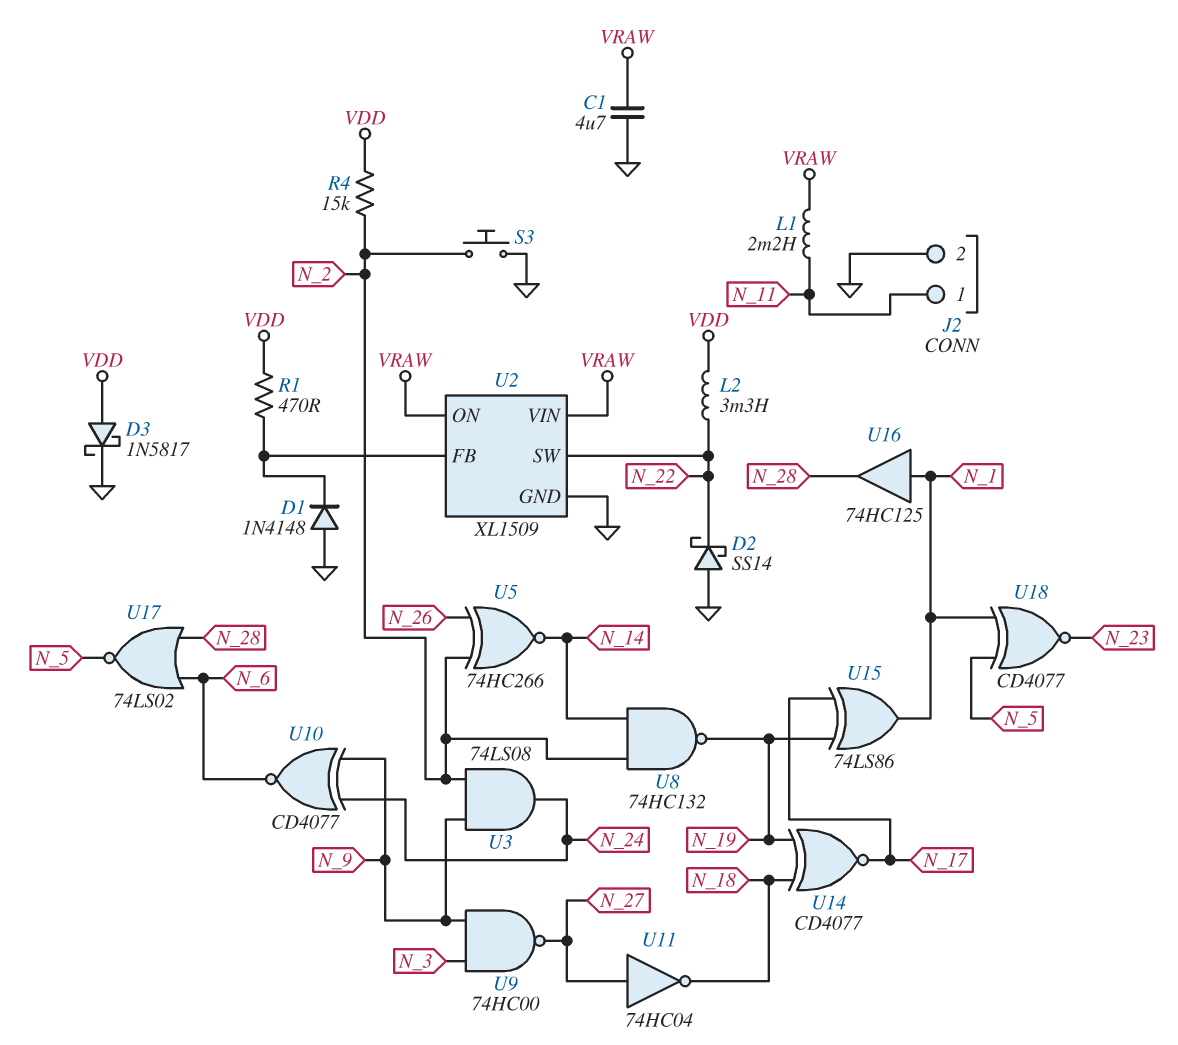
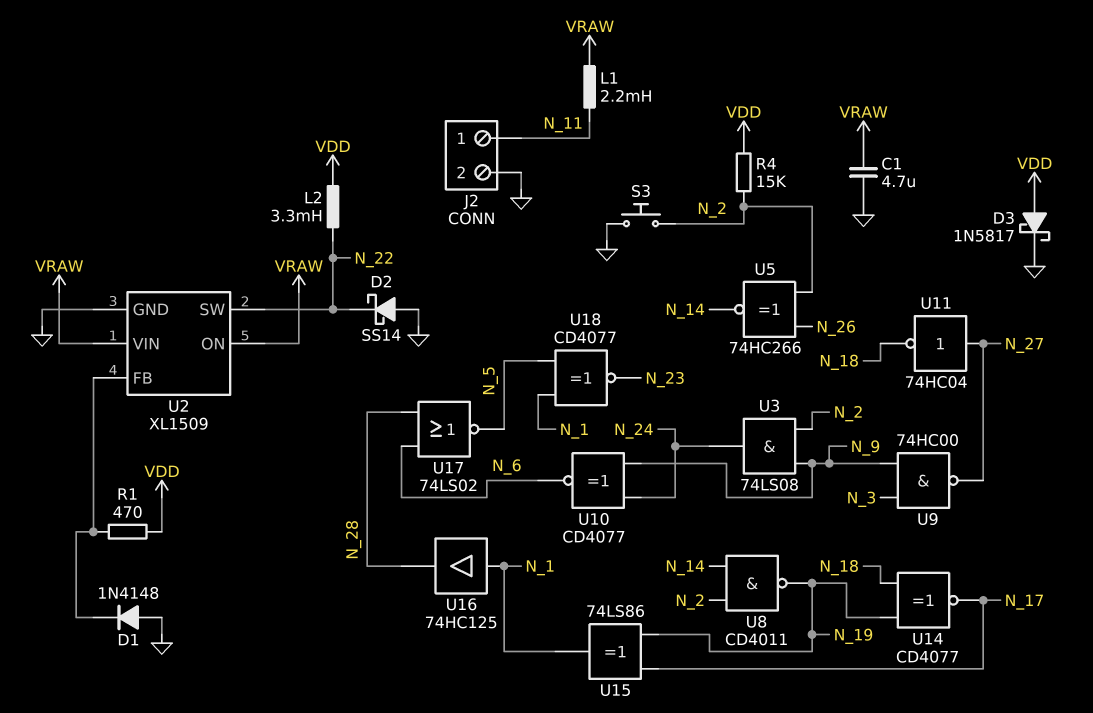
U8: NAND 74HC132 (in N_2, in N_14, out N_19) -> NAND CD4011 (in N_2, in N_14, out N_19)

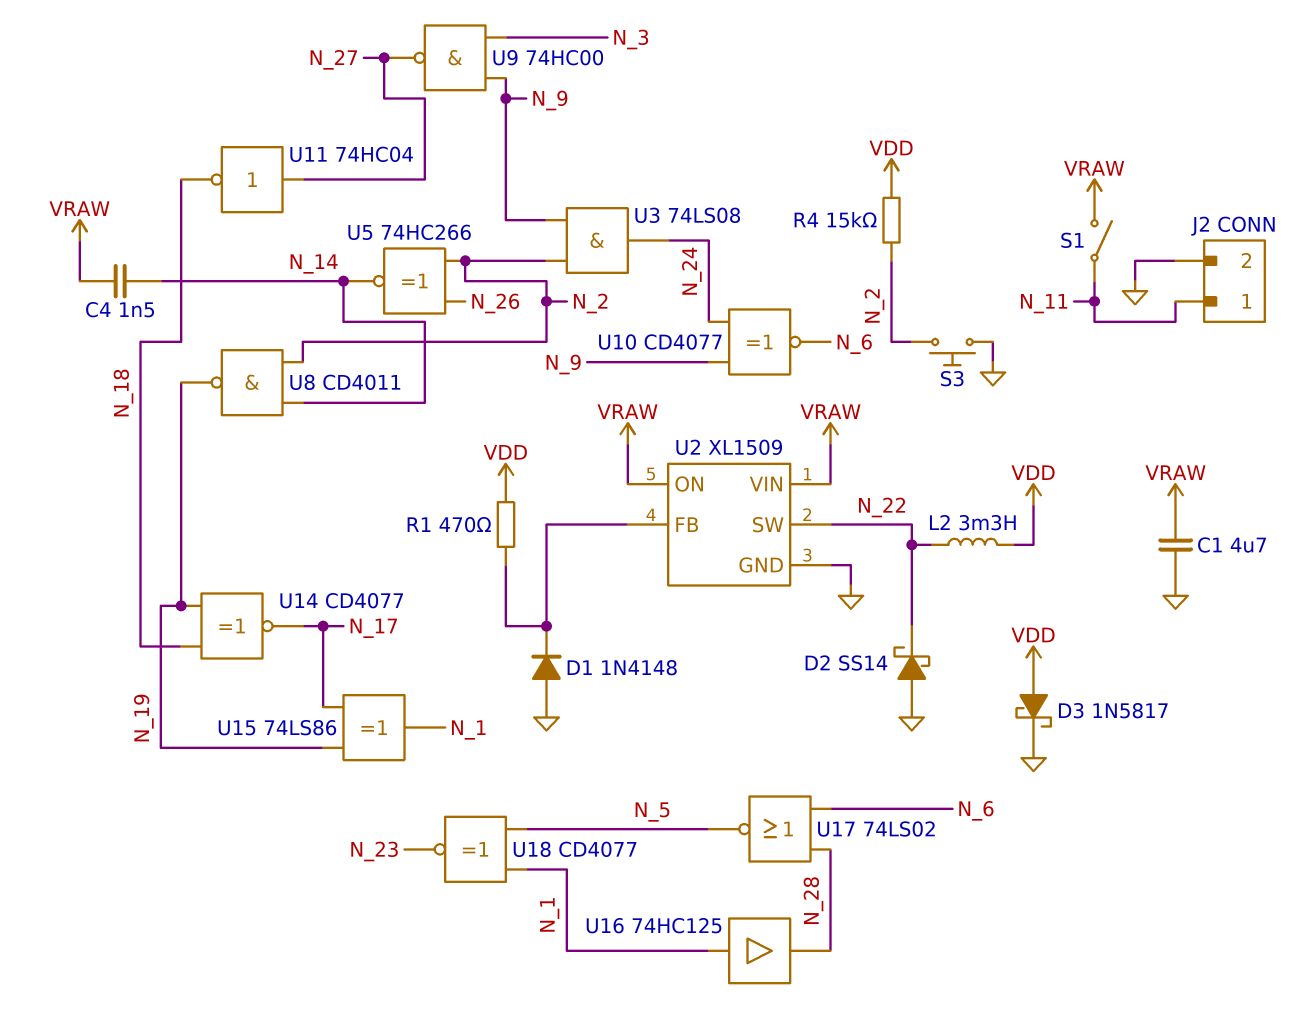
C4: none -> 1.5nF (N_14, VRAW)
L1: 2.2mH (N_11, VRAW) -> none
S1: none -> switch (N_11, VRAW)

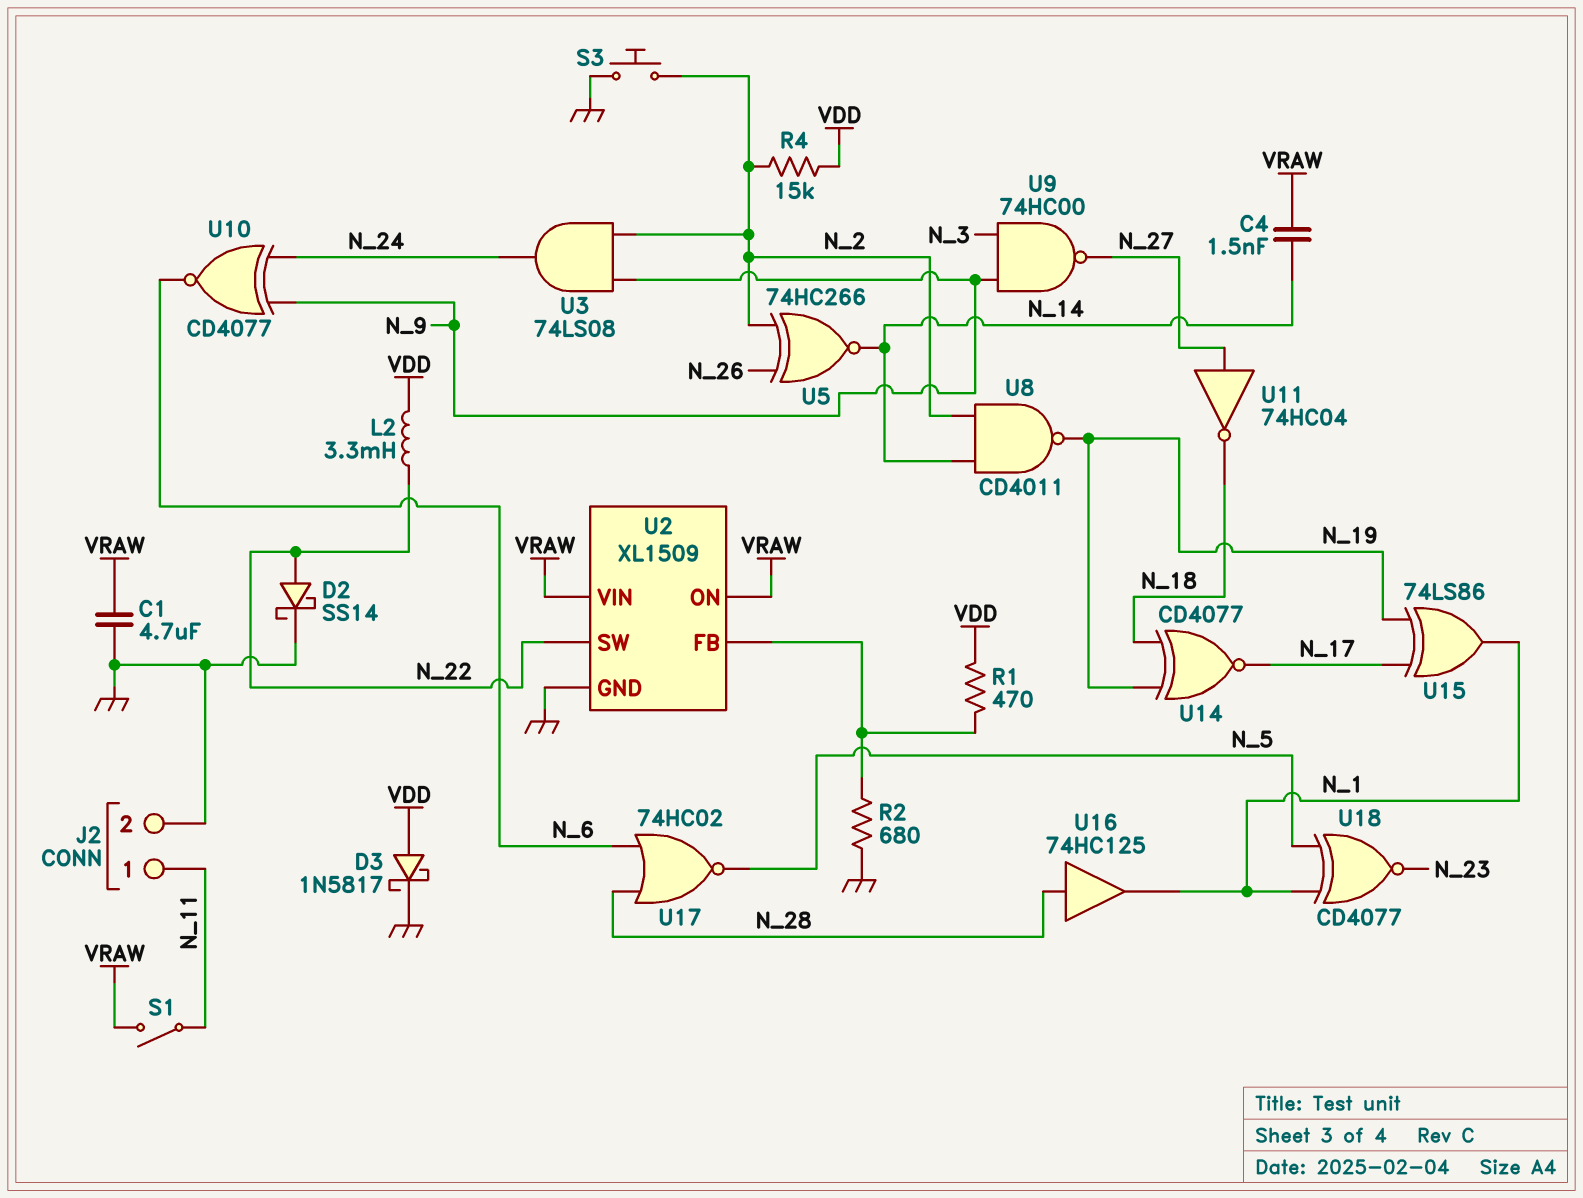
D1: diode 1N4148 (A GND, K U2/FB) -> none
D2: schottky SS14 (A GND, K N_22) -> schottky SS14 (A N_22, K GND)
R2: none -> 680 (GND, U2/FB)
U16: buffer 74HC125 (in N_1, out N_28) -> buffer 74HC125 (in N_28, out N_1)
U17: NOR 74LS02 (in N_6, in N_28, out N_5) -> NOR 74HC02 (in N_6, in N_28, out N_5)

